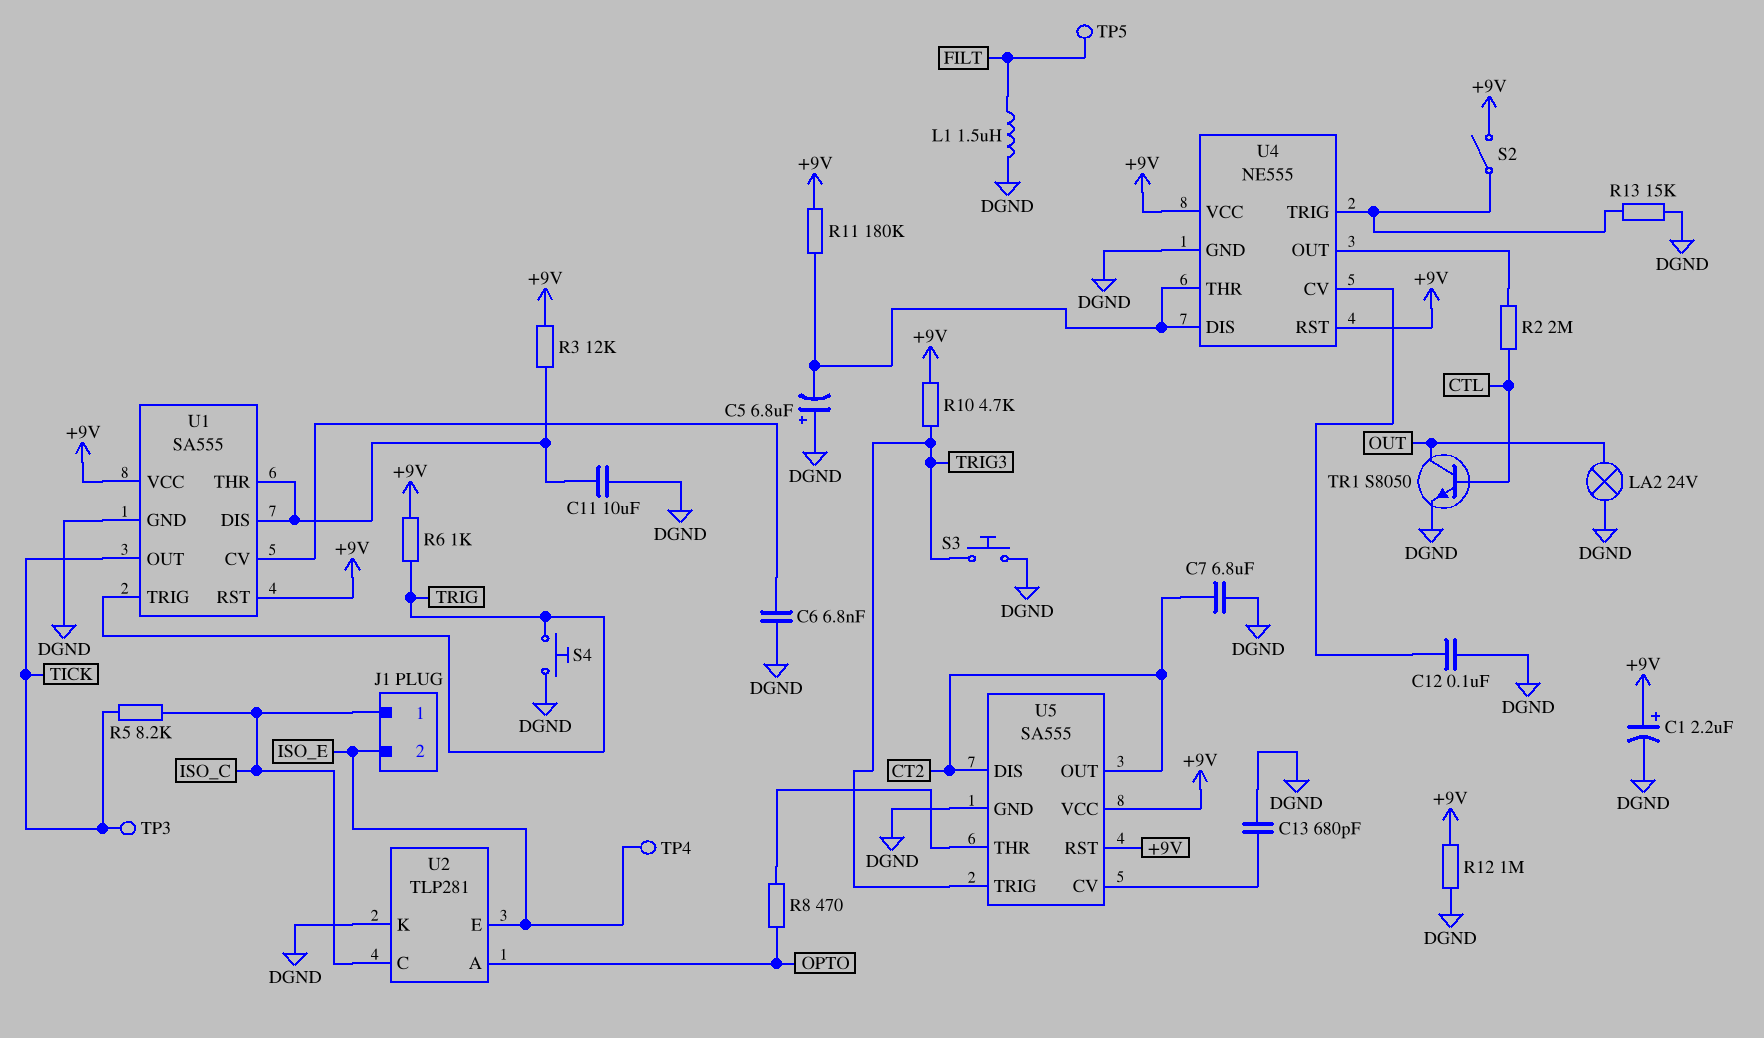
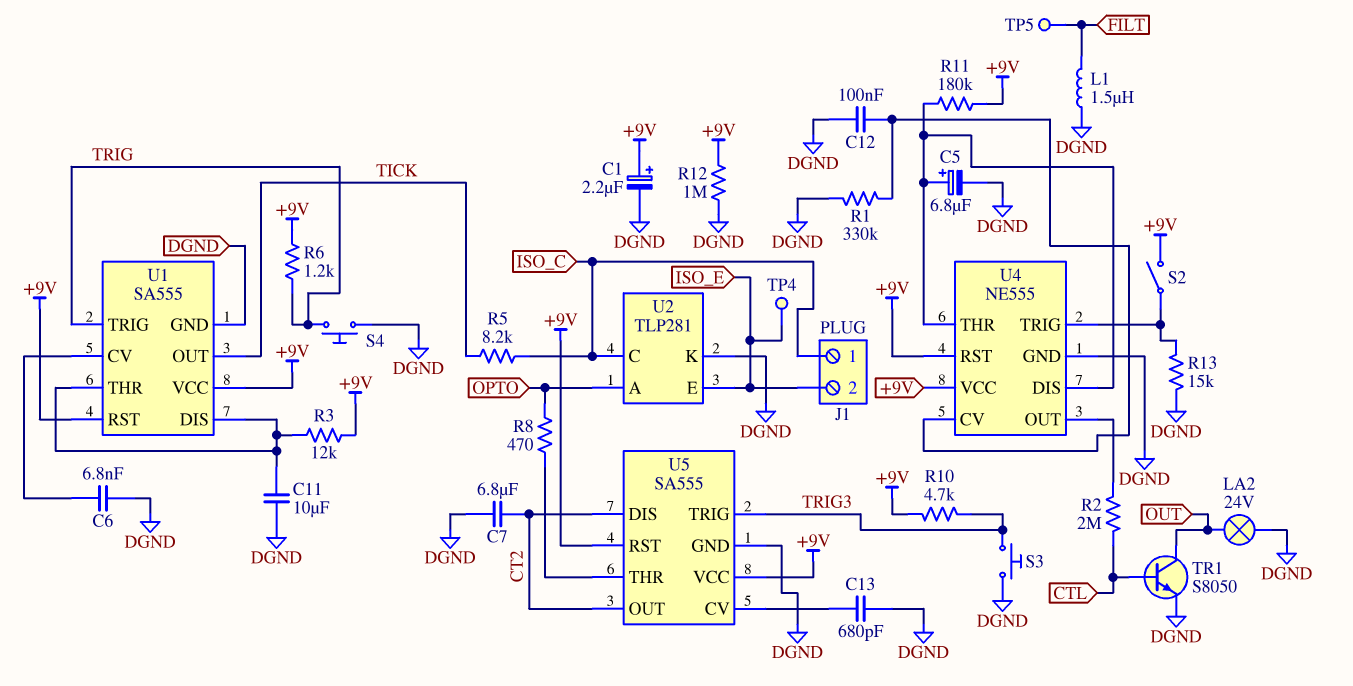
C5: 6.8uF (plus DGND, minus U4/DIS) -> 6.8uF (plus U4/DIS, minus DGND)
R1: none -> 330k (DGND, U4/CV)
R6: 1k (+9V, TRIG) -> 1.2k (+9V, TRIG)
TP3: test point (TICK) -> none

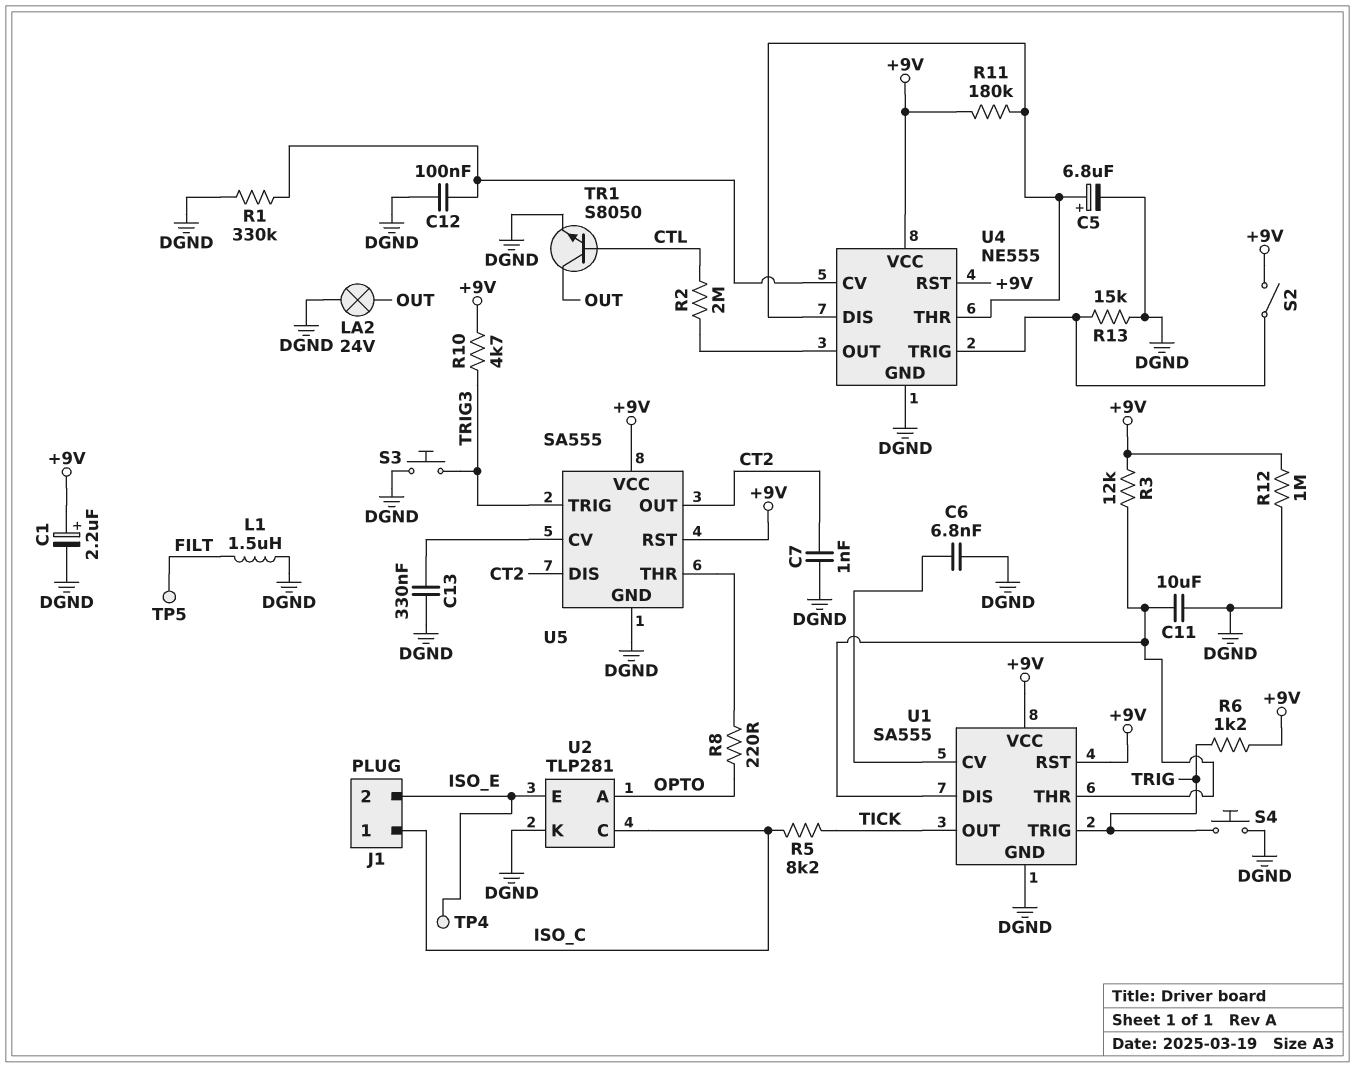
C7: 6.8uF (CT2, DGND) -> 1nF (CT2, DGND)
C13: 680pF (DGND, U5/CV) -> 330nF (DGND, U5/CV)
R8: 470 (OPTO, U5/THR) -> 220 (OPTO, U5/THR)

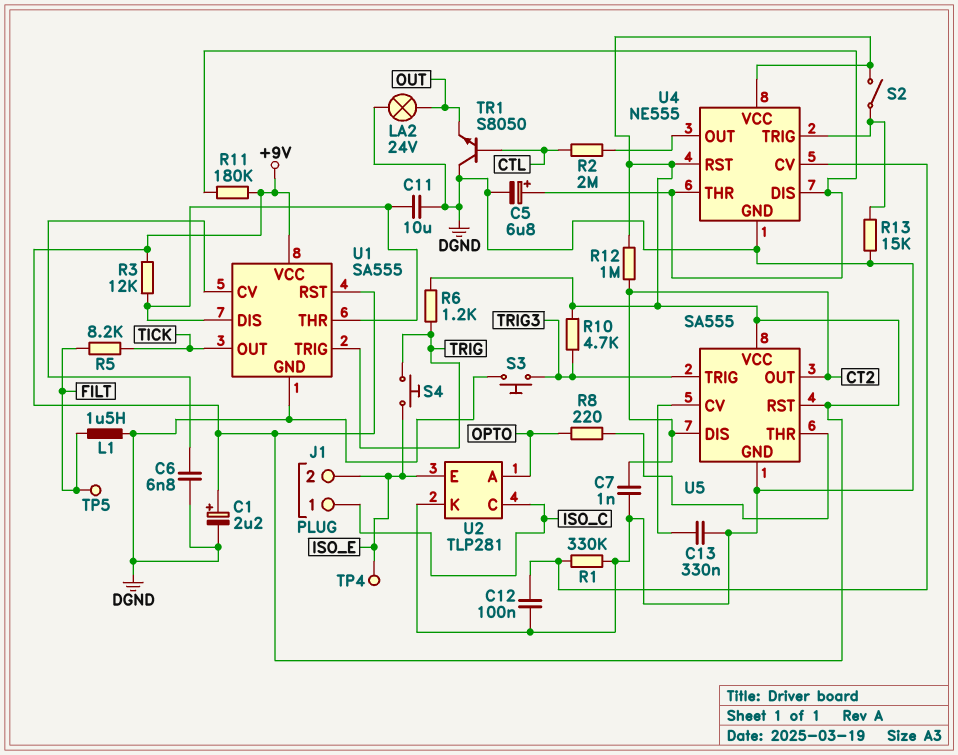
R5: 8.2k (ISO_C, TICK) -> 8.2k (FILT, TICK)
R12: 1M (+9V, DGND) -> 1M (+9V, CT2)
S4: button (DGND, TRIG) -> button (ISO_E, TRIG)
TR1: NPN S8050 (B CTL, C OUT, E DGND) -> NPN S8050 (B CTL, C DGND, E OUT)

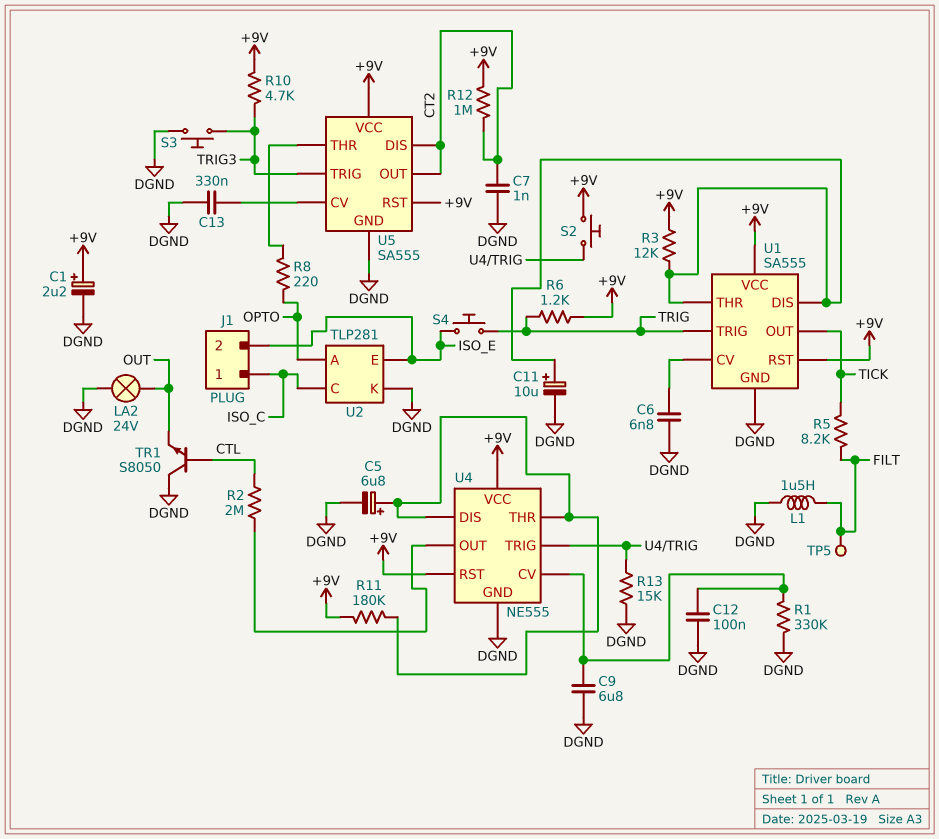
C9: none -> 6.8uF (DGND, U4/CV)
C11: 10uF (DGND, U1/DIS) -> 10uF (plus U1/DIS, minus DGND)
S2: switch (+9V, U4/TRIG) -> button (+9V, U4/TRIG)
TP4: test point (ISO_E) -> none

